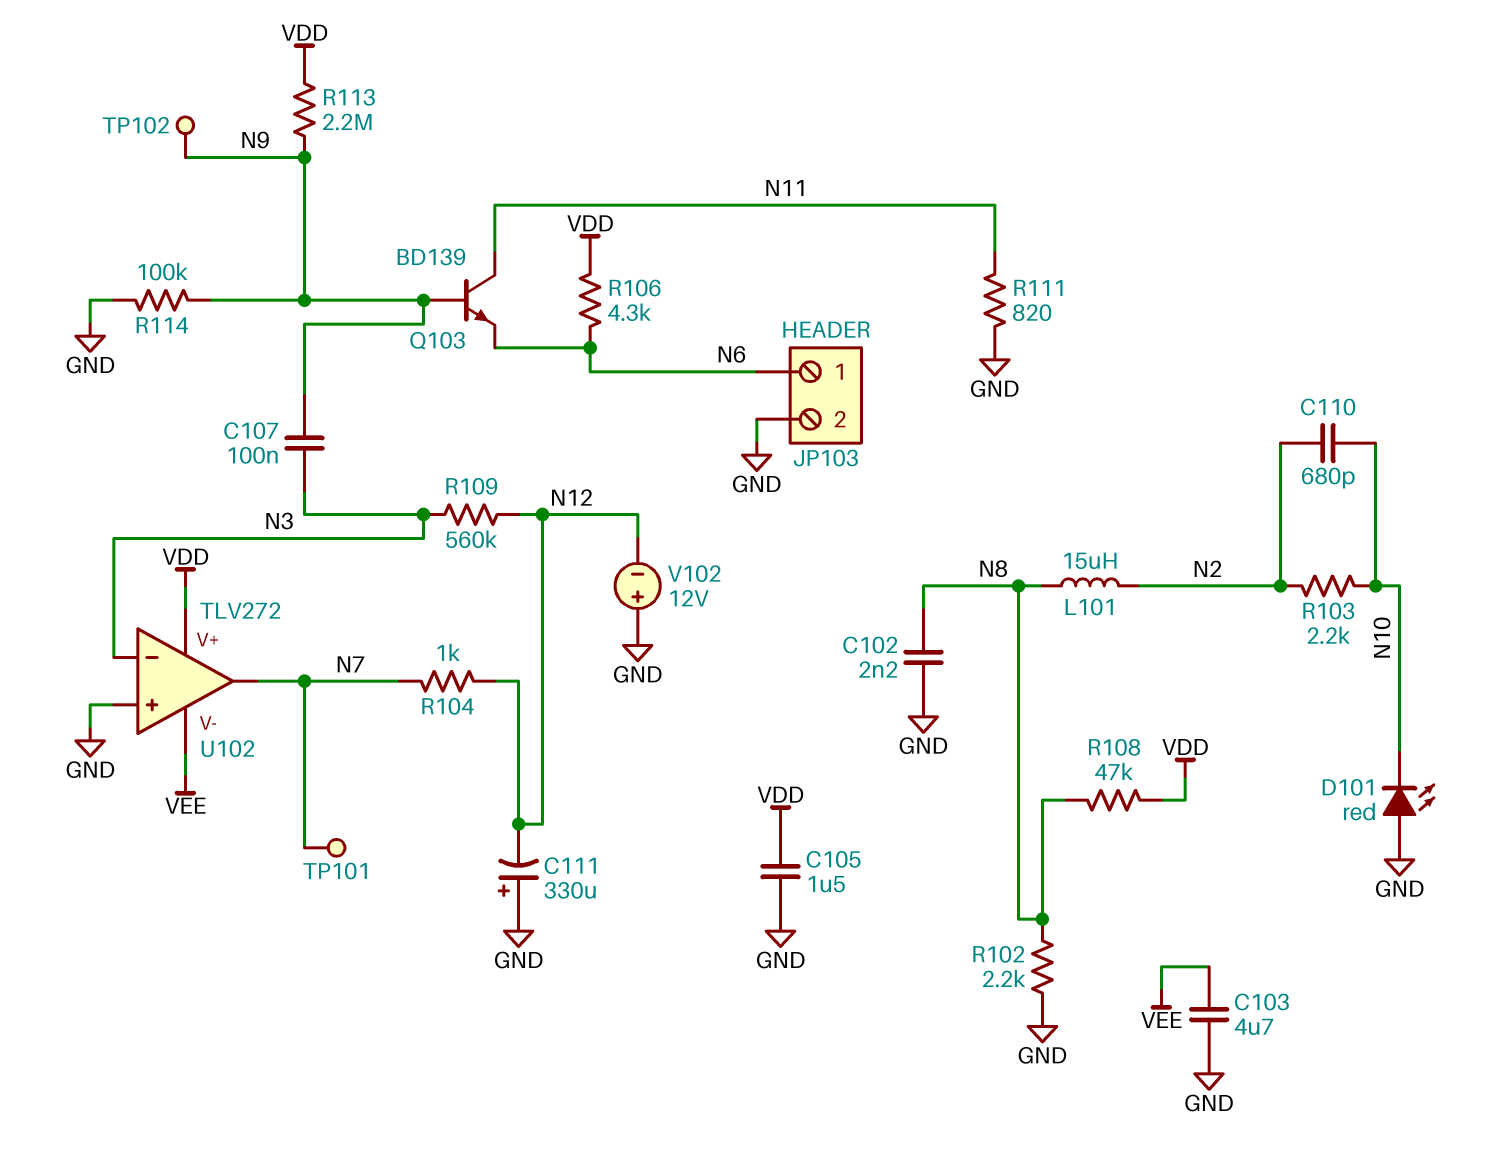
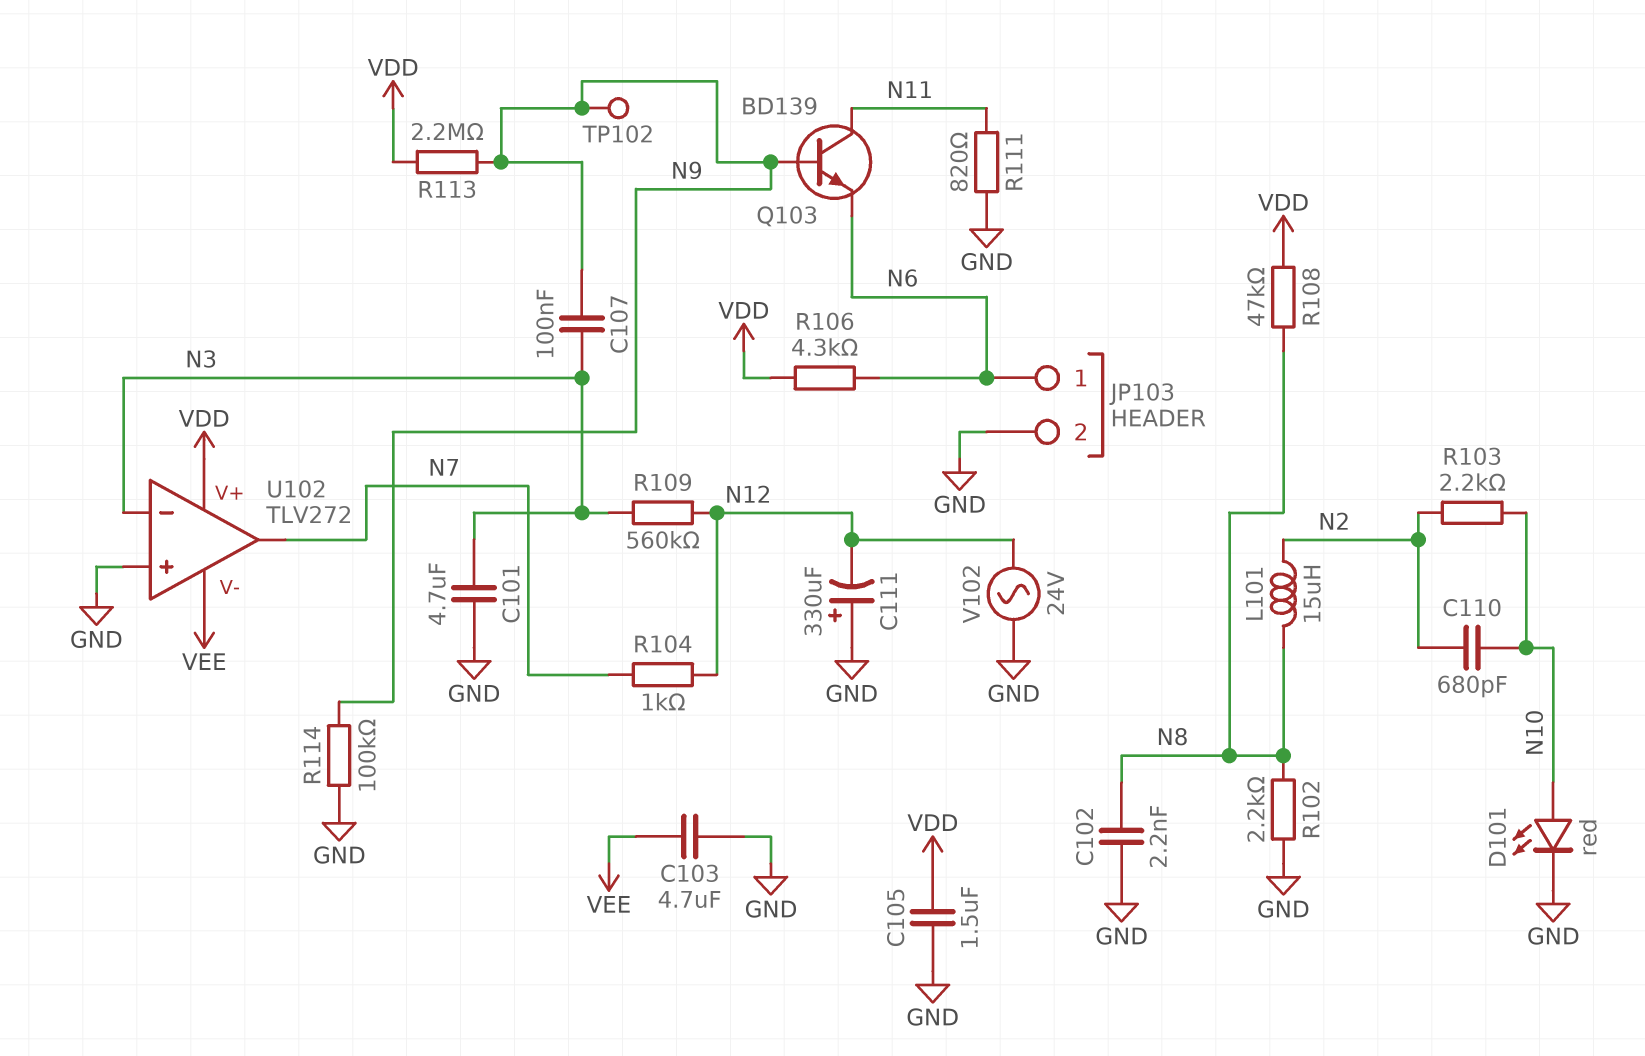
C101: none -> 4.7uF (GND, N3)
D101: LED red (A GND, K N10) -> LED red (A N10, K GND)
TP101: test point (N7) -> none
V102: 12V (plus GND, minus N12) -> AC 24V (GND, N12)

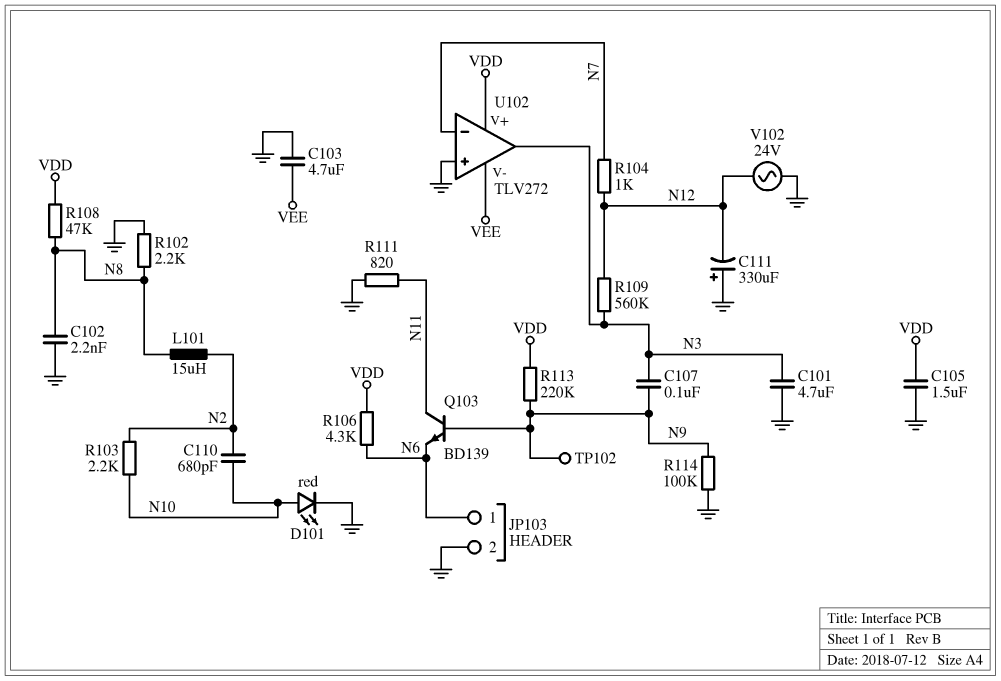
R113: 2.2M (N9, VDD) -> 220k (N9, VDD)
U102 pin in-: N3 -> N7
U102 pin out: N7 -> N3

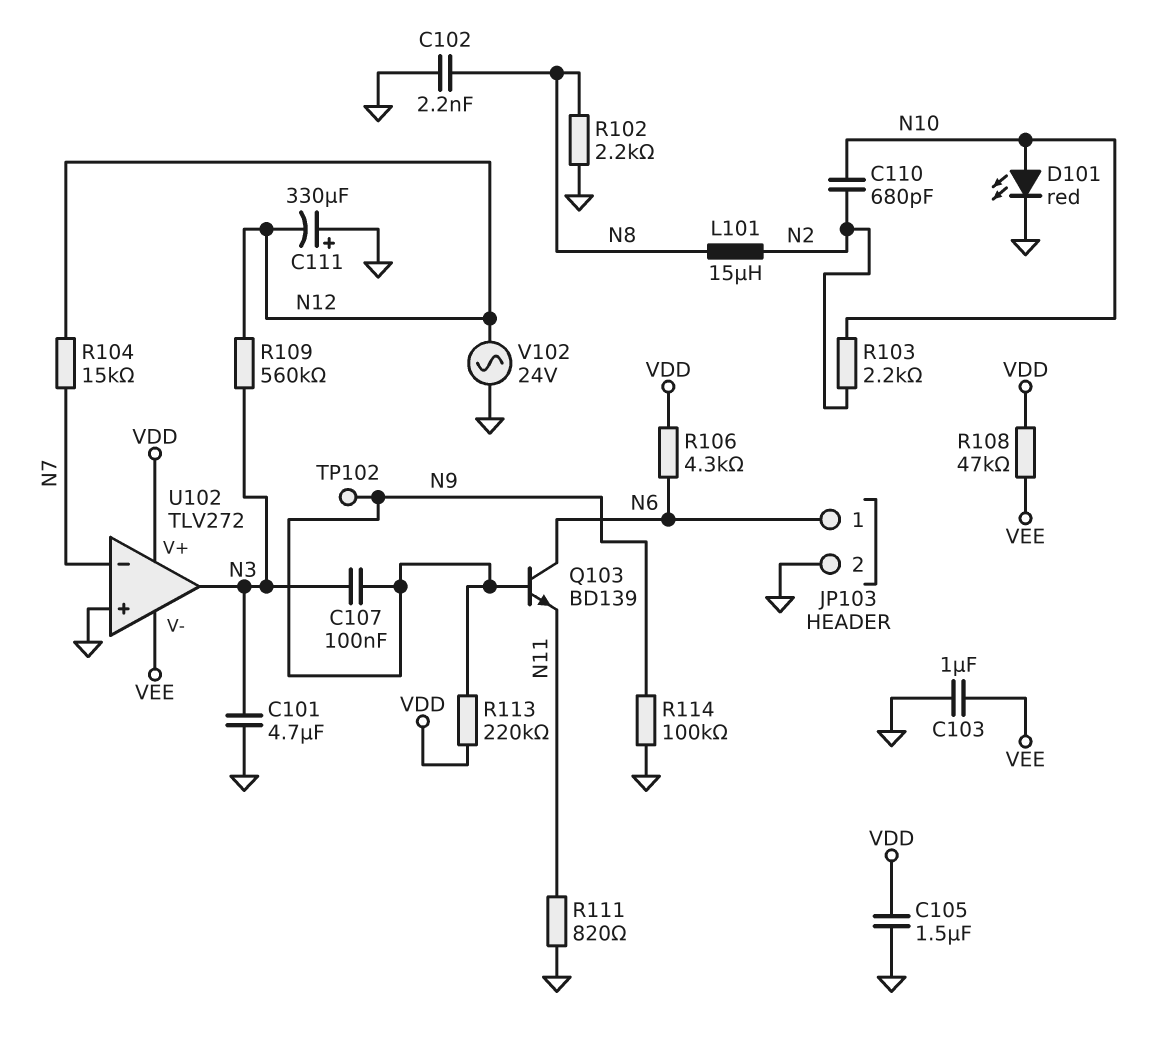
C103: 4.7uF (GND, VEE) -> 1uF (GND, VEE)
Q103: NPN BD139 (B N9, C N11, E N6) -> NPN BD139 (B N9, C N6, E N11)
R104: 1k (N7, N12) -> 15k (N7, N12)
R108: 47k (N8, VDD) -> 47k (VDD, VEE)

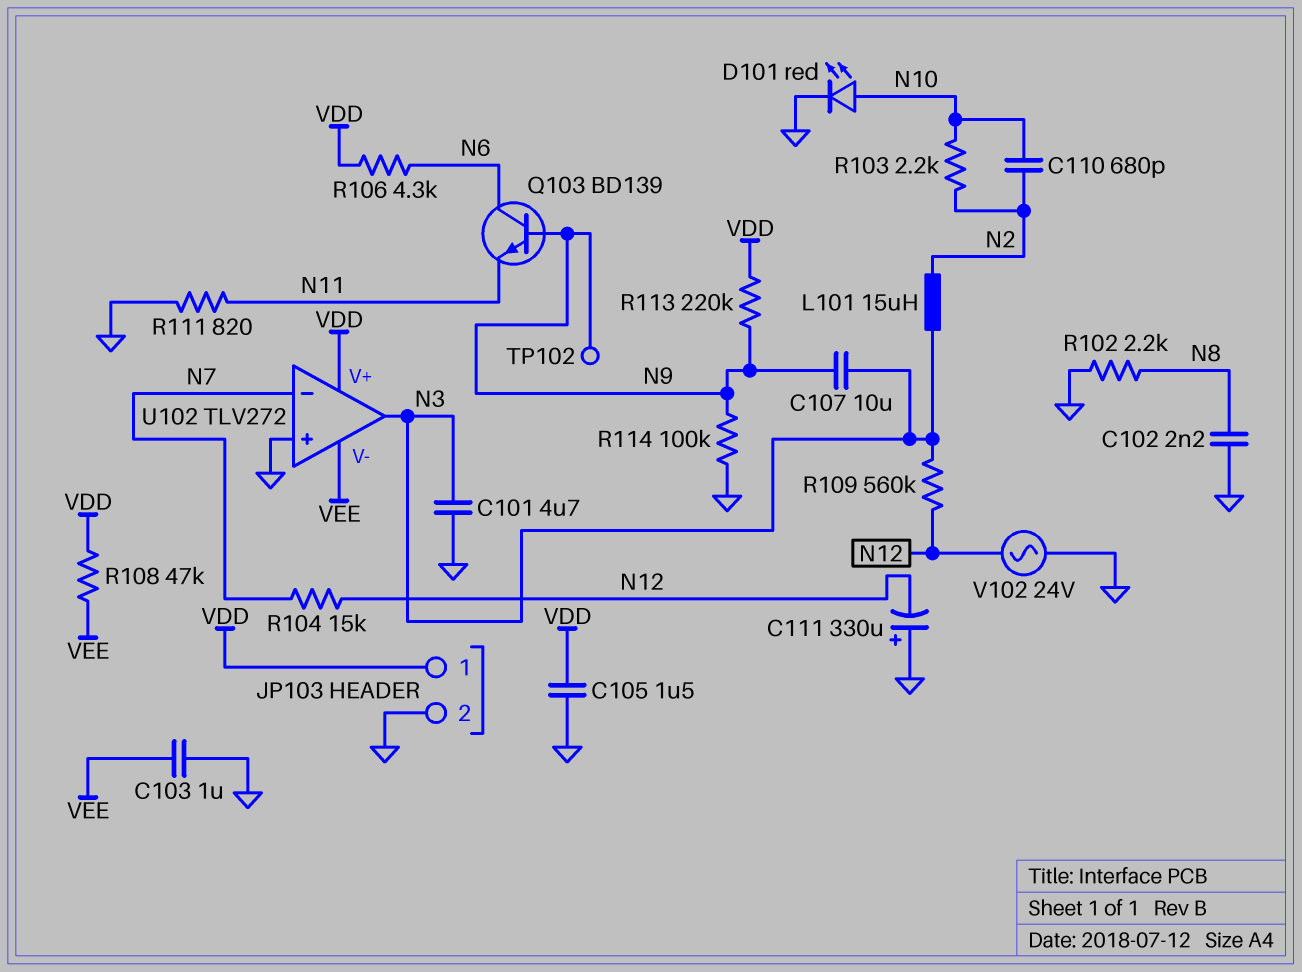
C107: 100nF (N3, N9) -> 10uF (N3, N9)
JP103 pin 1: N6 -> VDD
L101: 15uH (N2, N8) -> 15uH (N2, N3)

